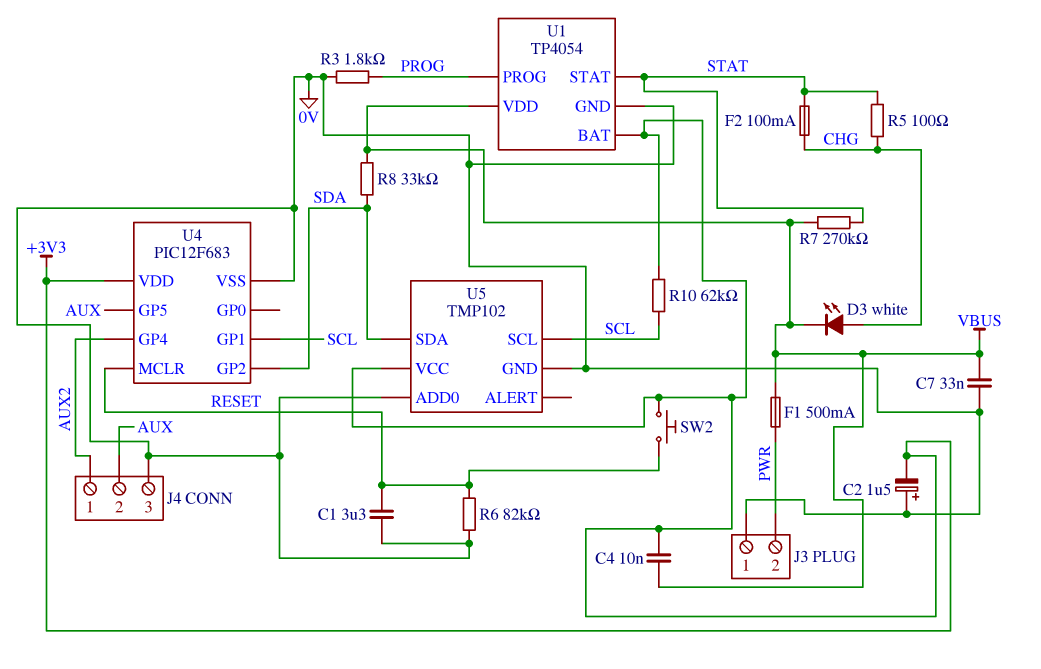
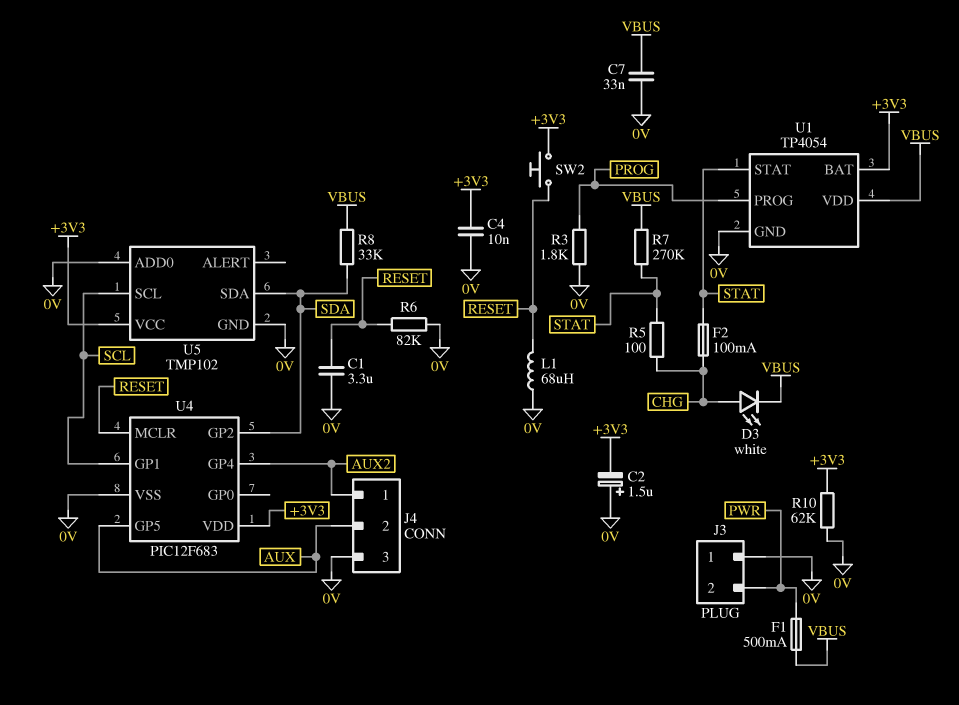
C4: 10nF (+3V3, VBUS) -> 10nF (+3V3, 0V)
L1: none -> 68uH (0V, RESET)
R10: 62k (+3V3, SCL) -> 62k (+3V3, 0V)

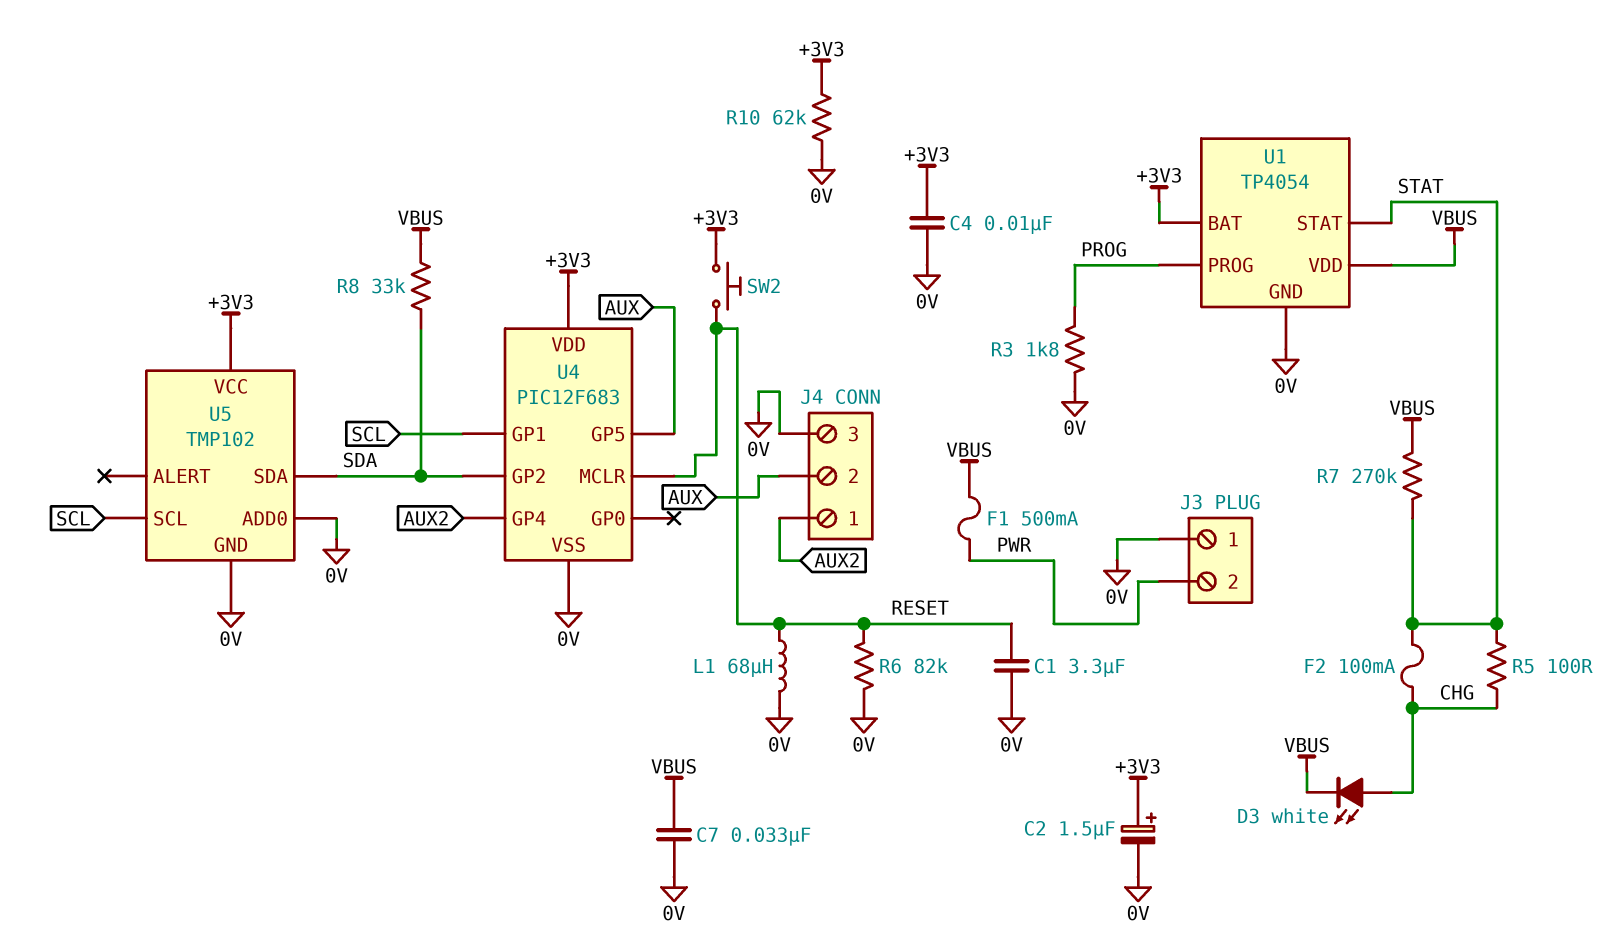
C2: 1.5uF (plus 0V, minus +3V3) -> 1.5uF (plus +3V3, minus 0V)

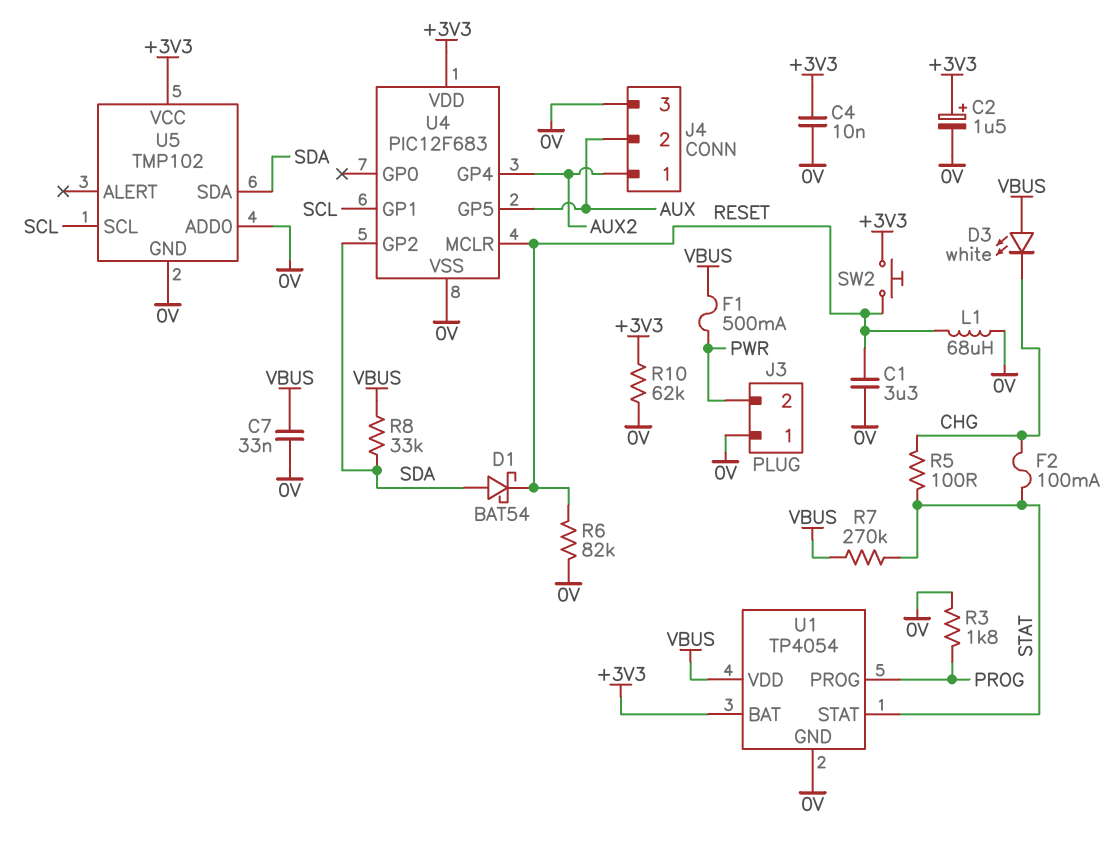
D1: none -> schottky BAT54 (A SDA, K RESET)
D3: LED white (A CHG, K VBUS) -> LED white (A VBUS, K CHG)

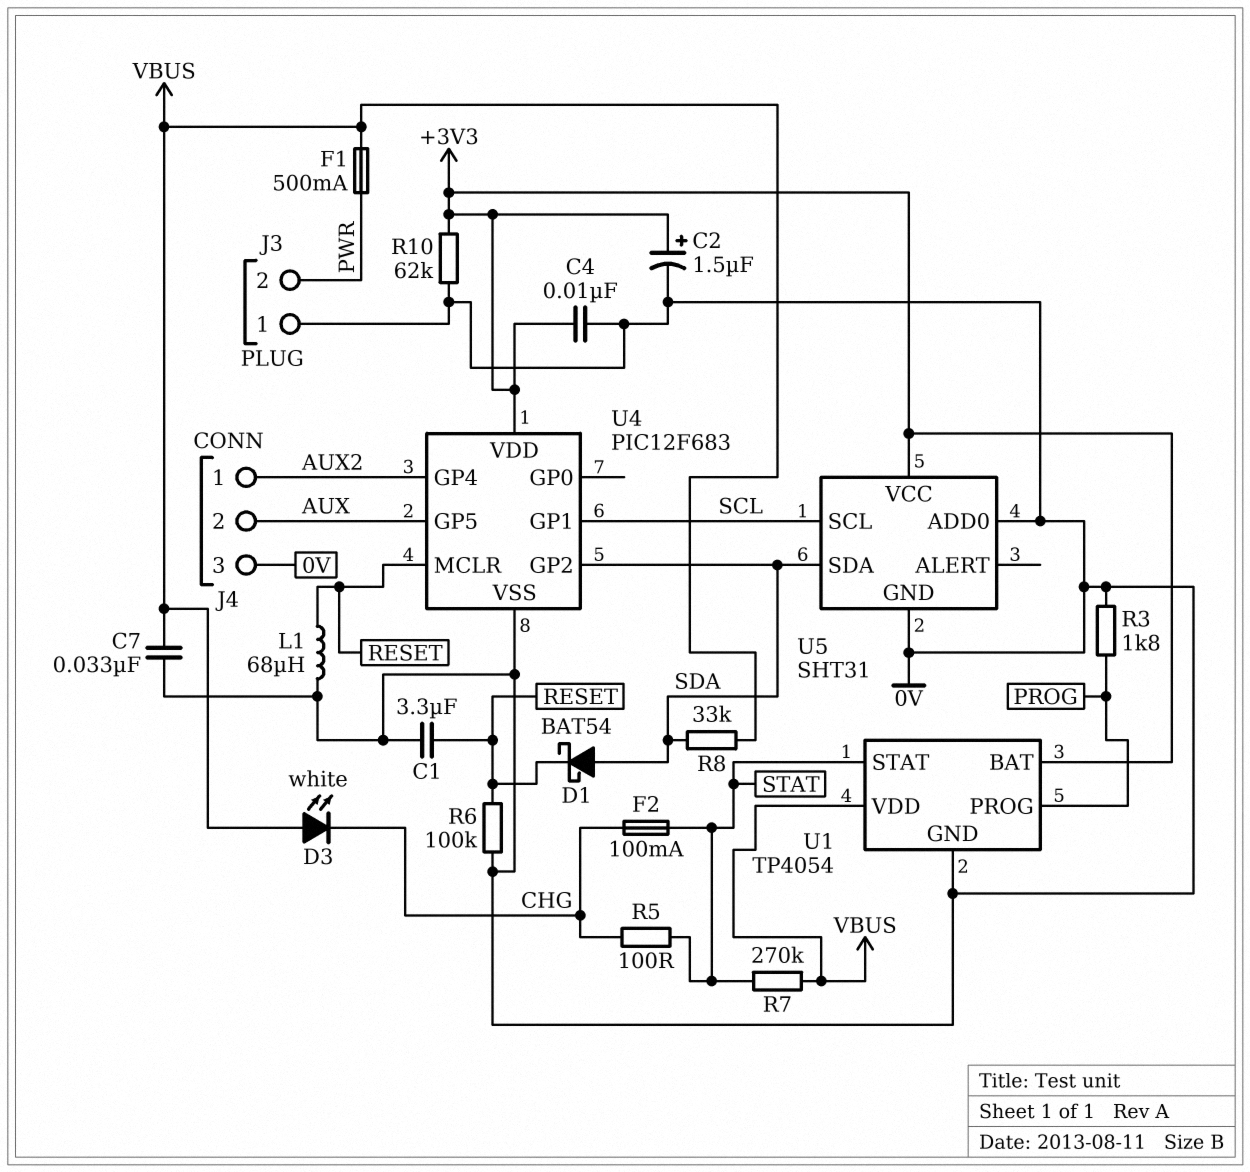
R6: 82k (0V, RESET) -> 100k (0V, RESET)
SW2: button (+3V3, RESET) -> none
U5: TMP102 -> SHT31

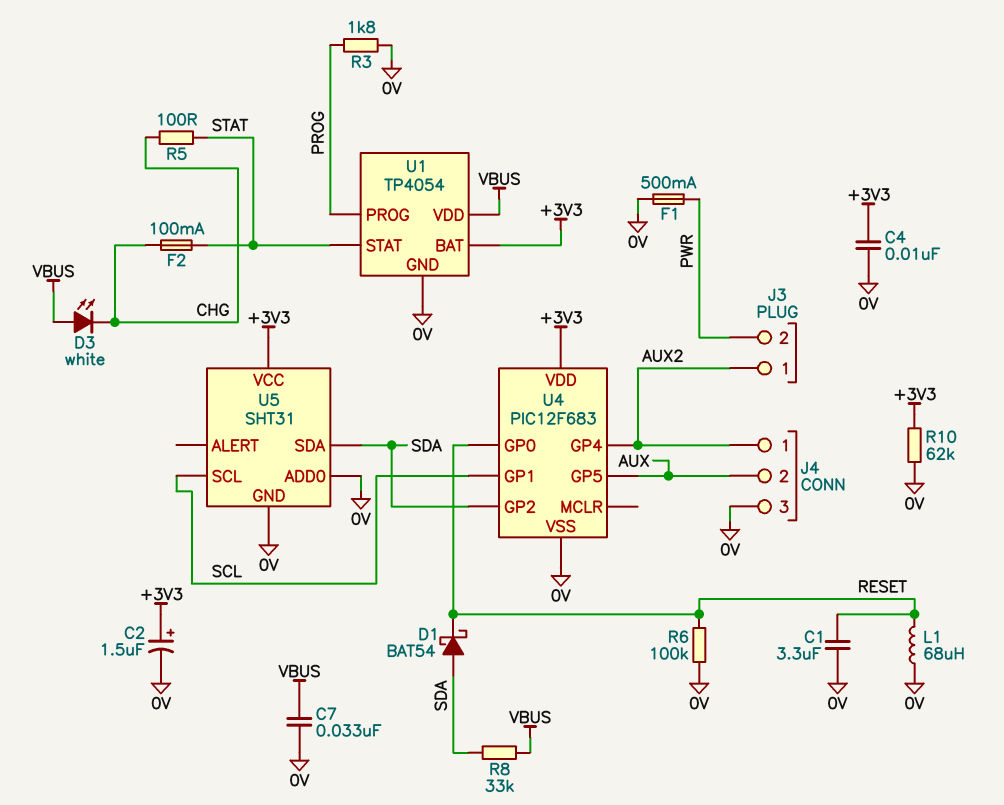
F1: 500mA (PWR, VBUS) -> 500mA (0V, PWR)
J3 pin 1: 0V -> AUX2
R7: 270k (STAT, VBUS) -> none
U4 pin GP0: none -> RESET
U4 pin MCLR: RESET -> none

